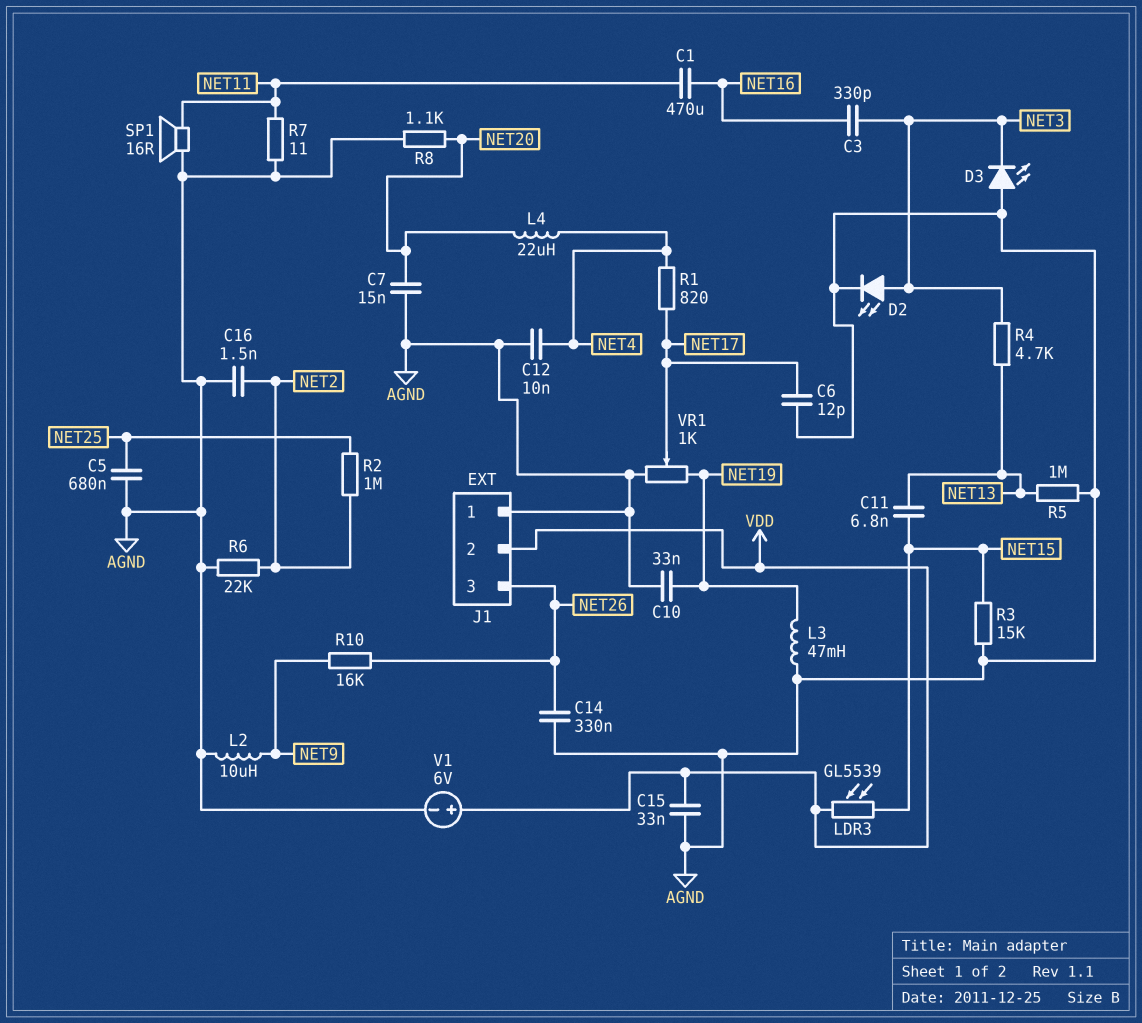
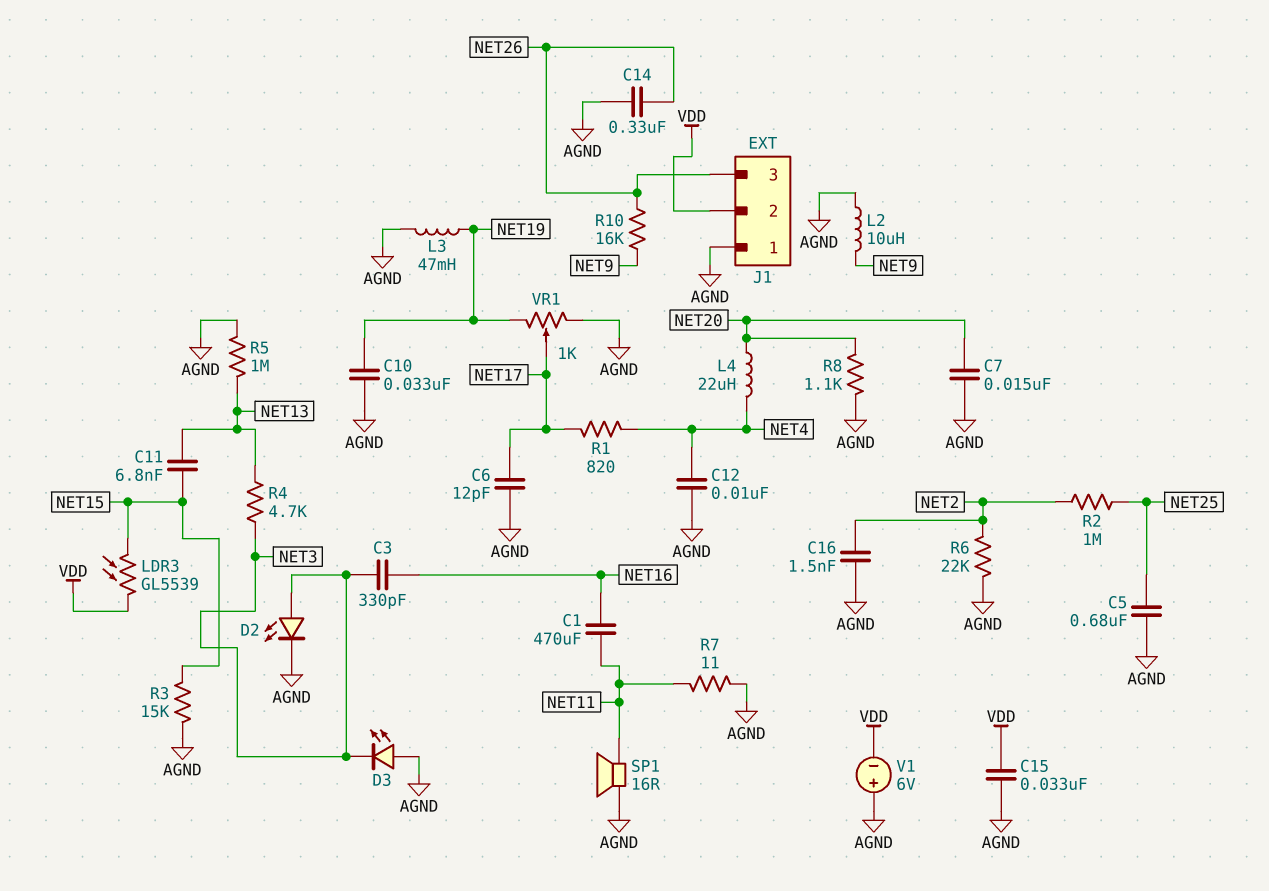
V1: 6V (plus VDD, minus AGND) -> 6V (plus AGND, minus VDD)

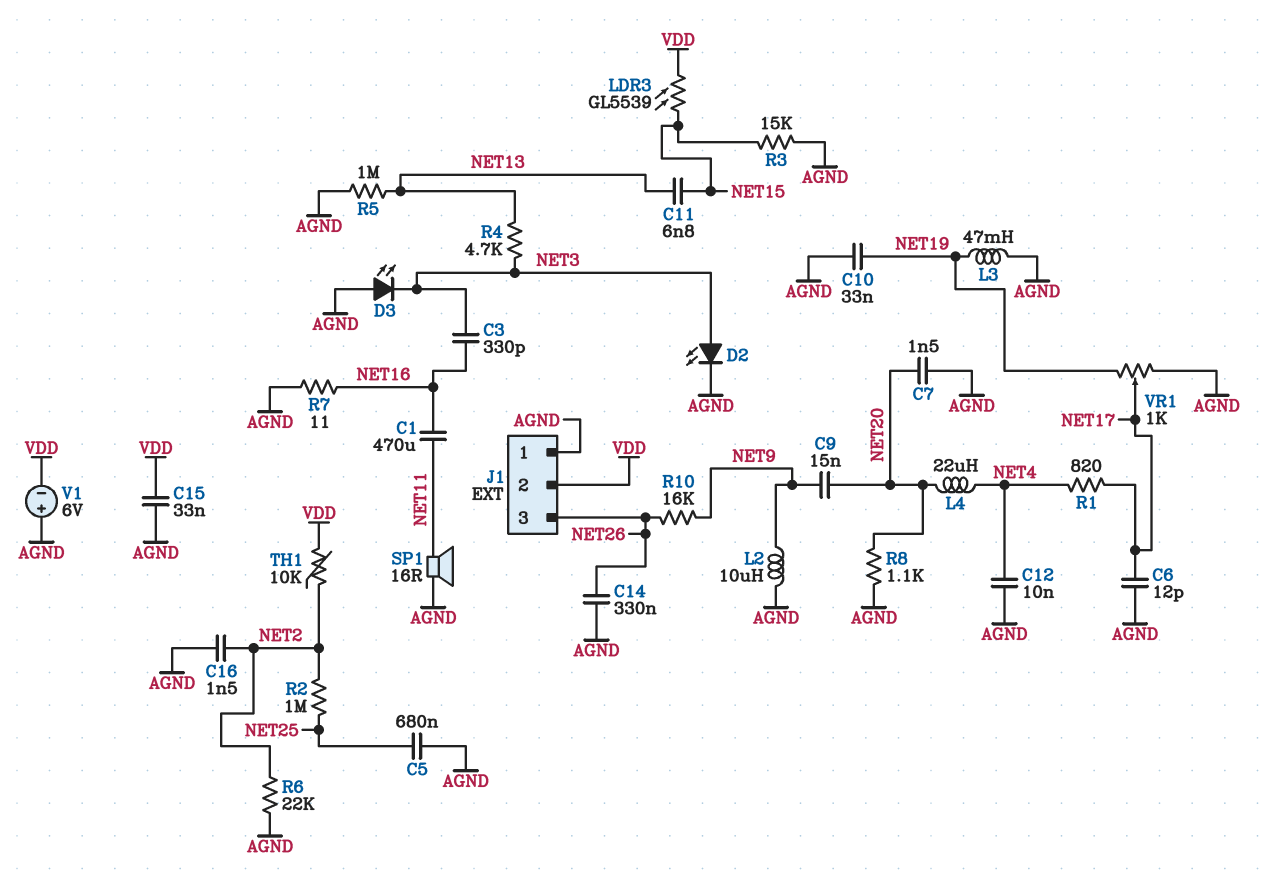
C7: 15nF (AGND, NET20) -> 1.5nF (AGND, NET20)
C9: none -> 15nF (NET9, NET20)
R7: 11 (AGND, NET11) -> 11 (AGND, NET16)
TH1: none -> 10k (NET2, VDD)

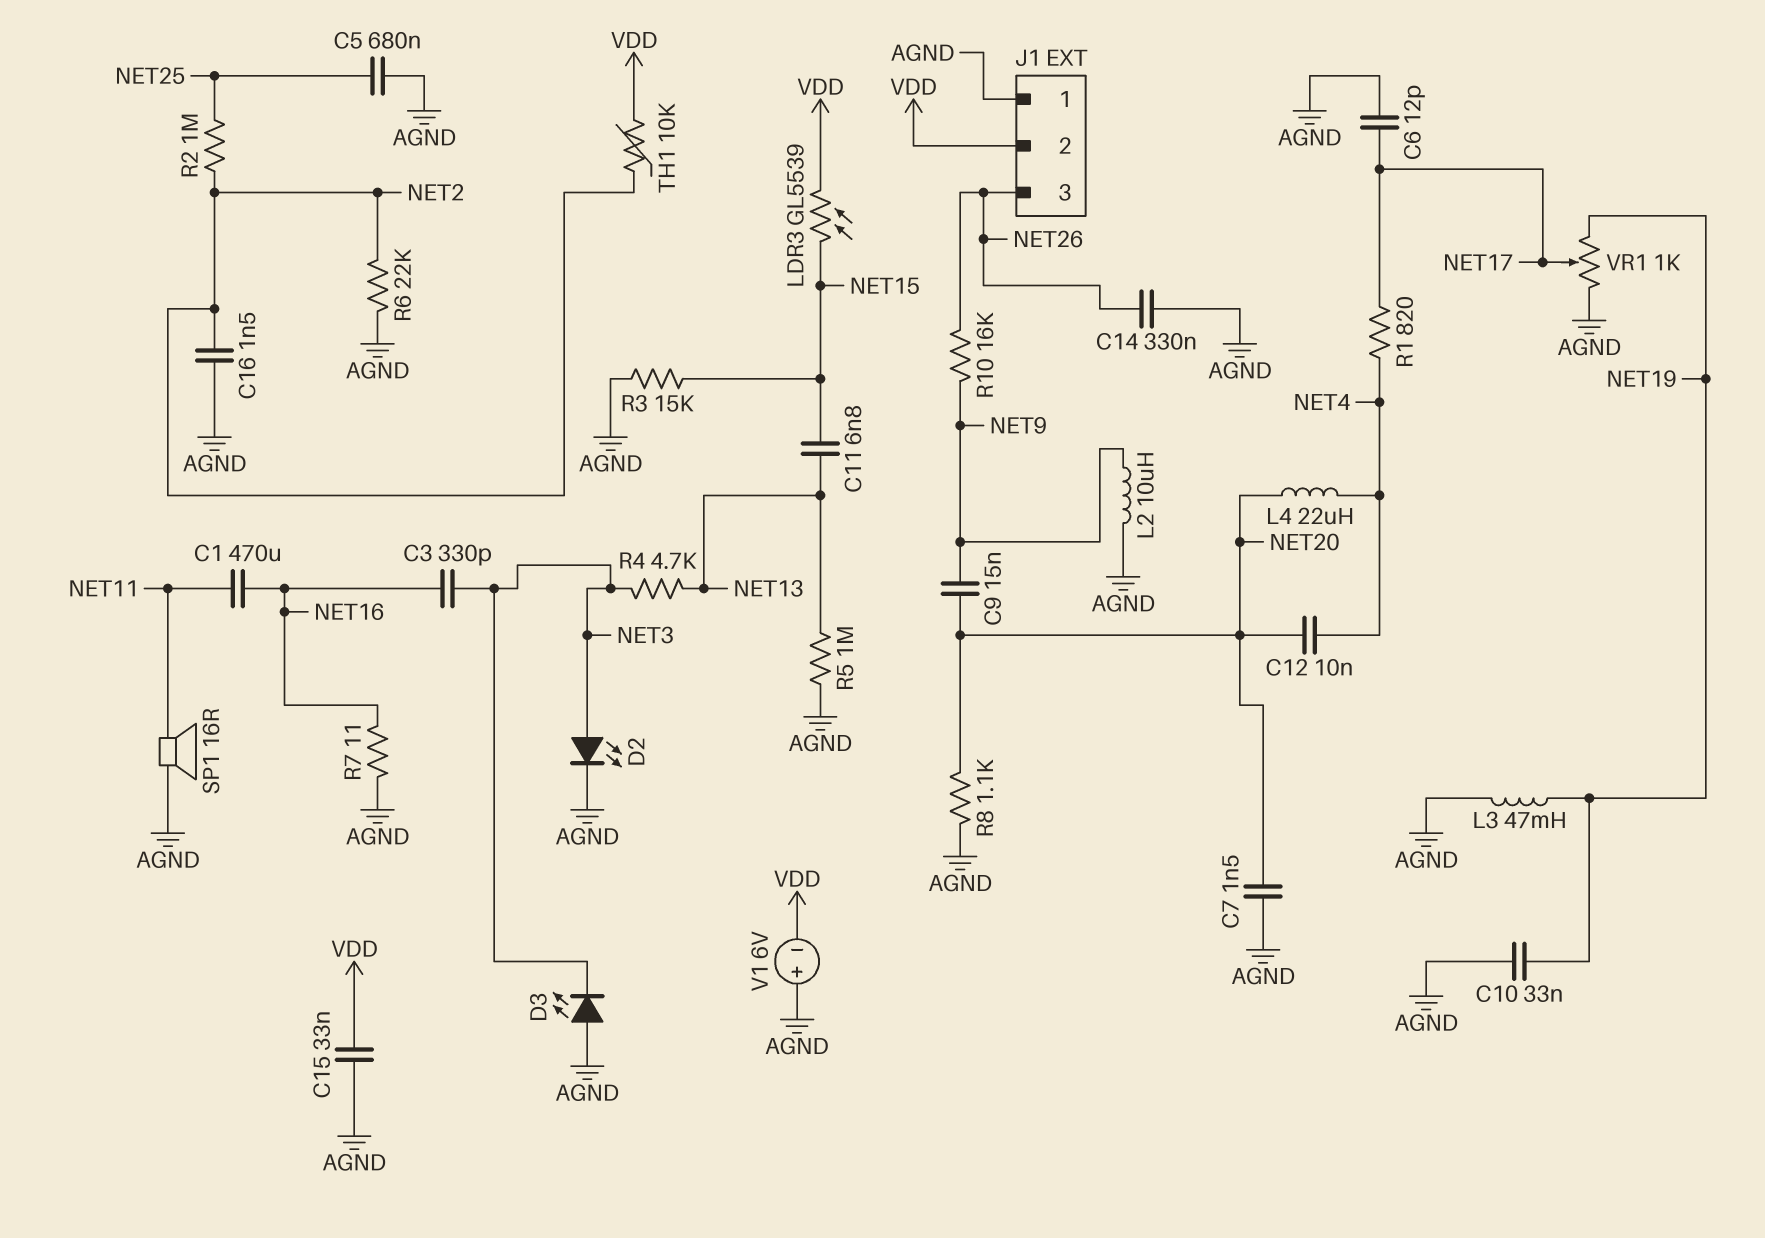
C12: 10nF (AGND, NET4) -> 10nF (NET4, NET20)

